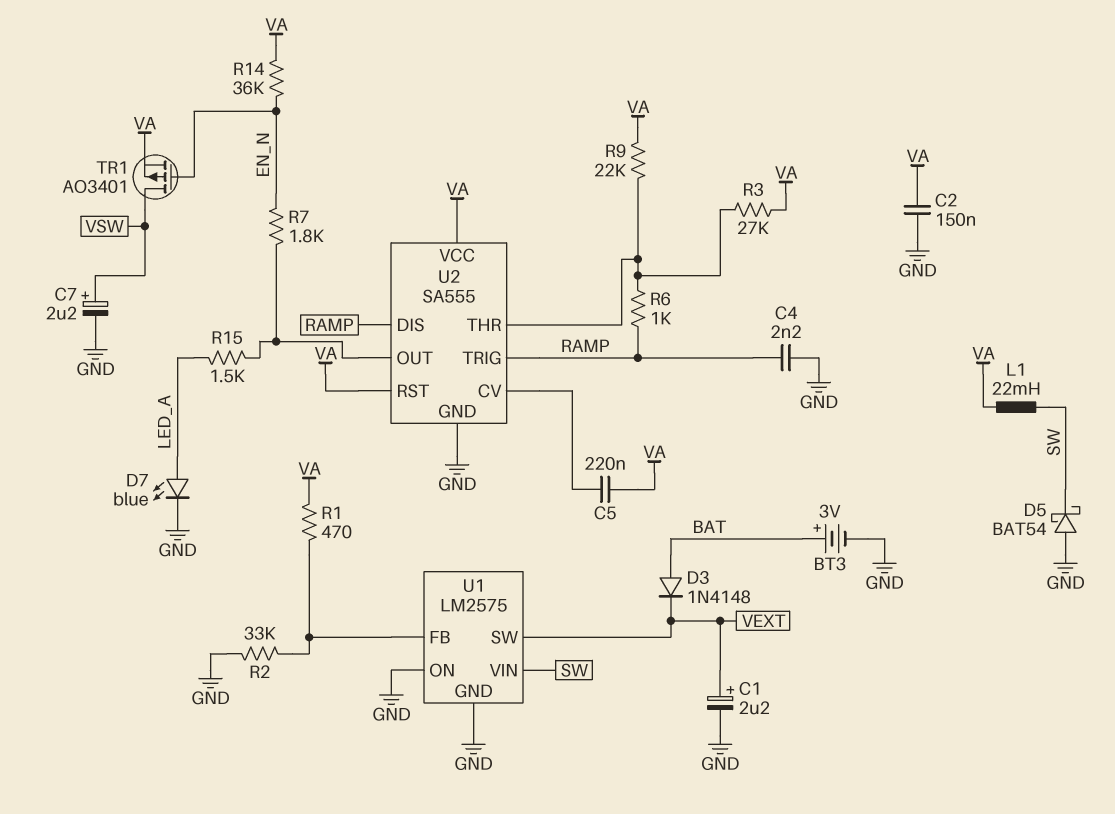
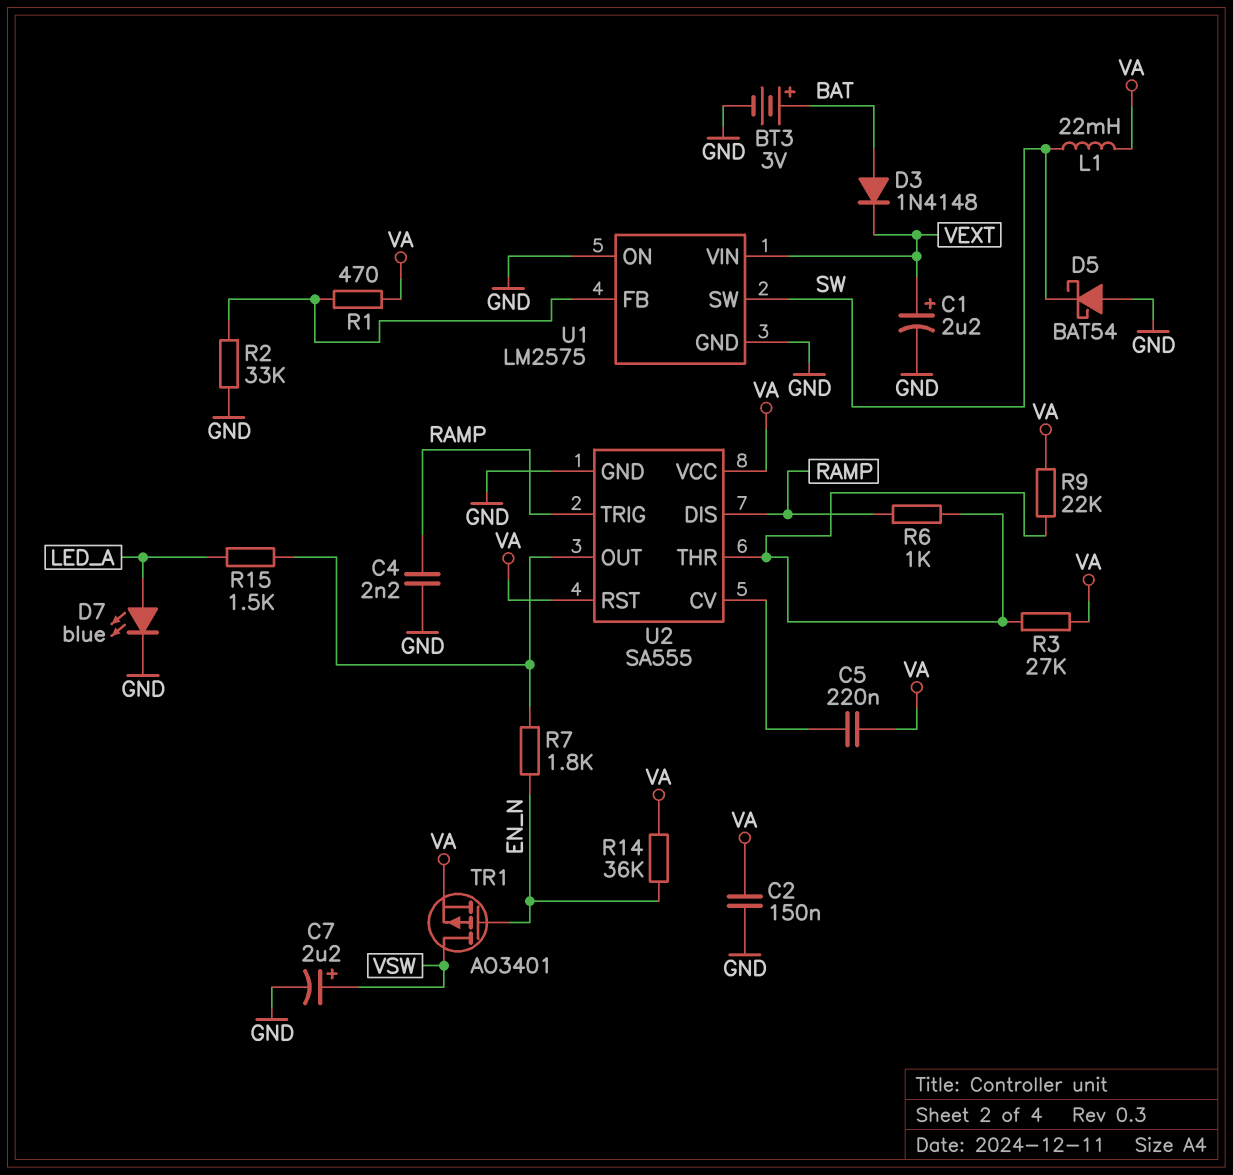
U1 pin SW: VEXT -> SW
U1 pin VIN: SW -> VEXT

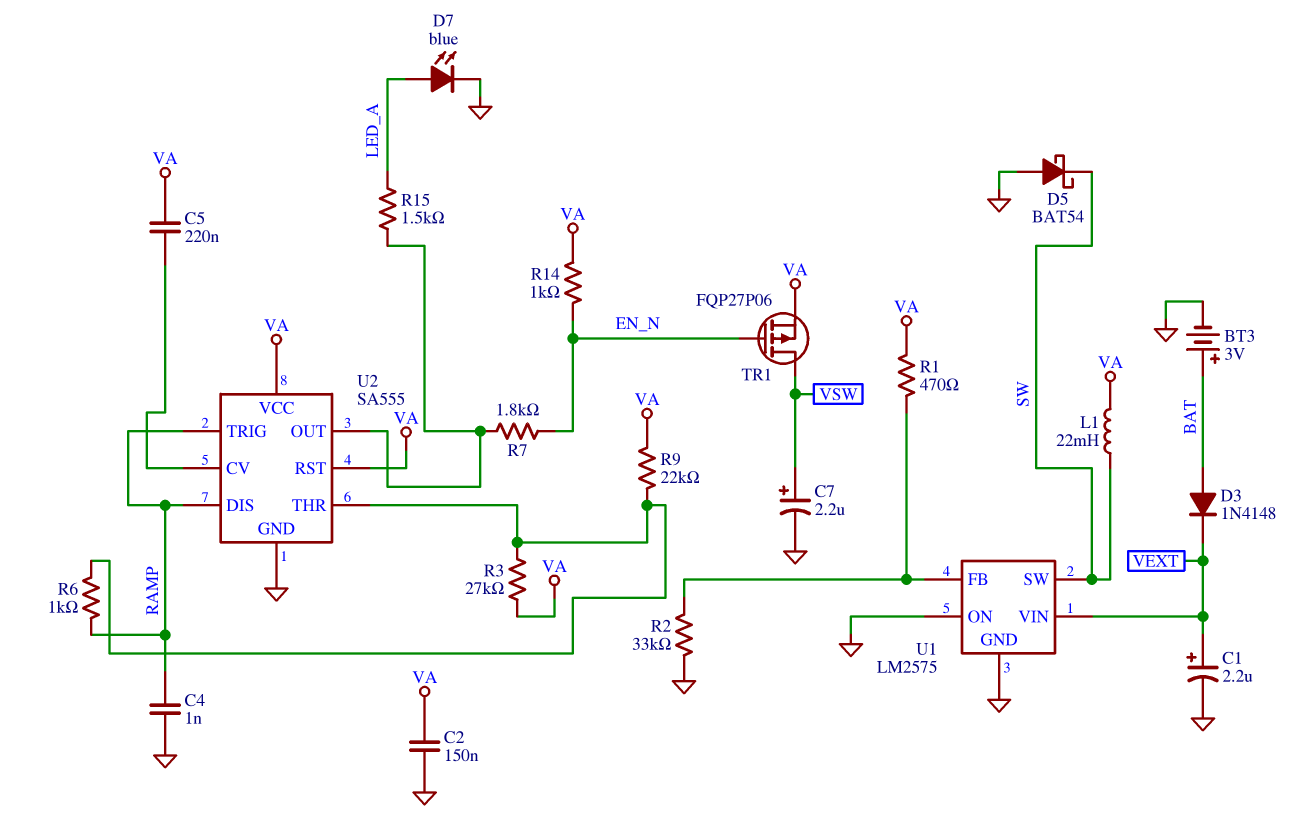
C4: 2.2nF (GND, RAMP) -> 1nF (GND, RAMP)
R14: 36k (EN_N, VA) -> 1k (EN_N, VA)
TR1: PMOS AO3401 (G EN_N, D VSW, S VA) -> PMOS FQP27P06 (G EN_N, D VSW, S VA)

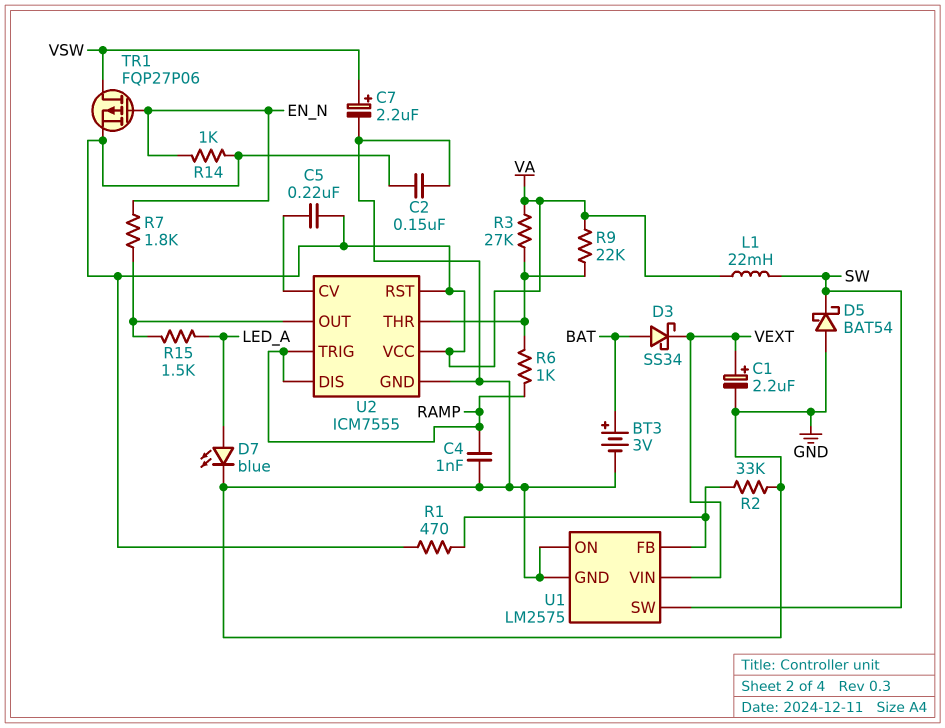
D3: diode 1N4148 (A BAT, K VEXT) -> schottky SS34 (A BAT, K VEXT)
U2: SA555 -> ICM7555

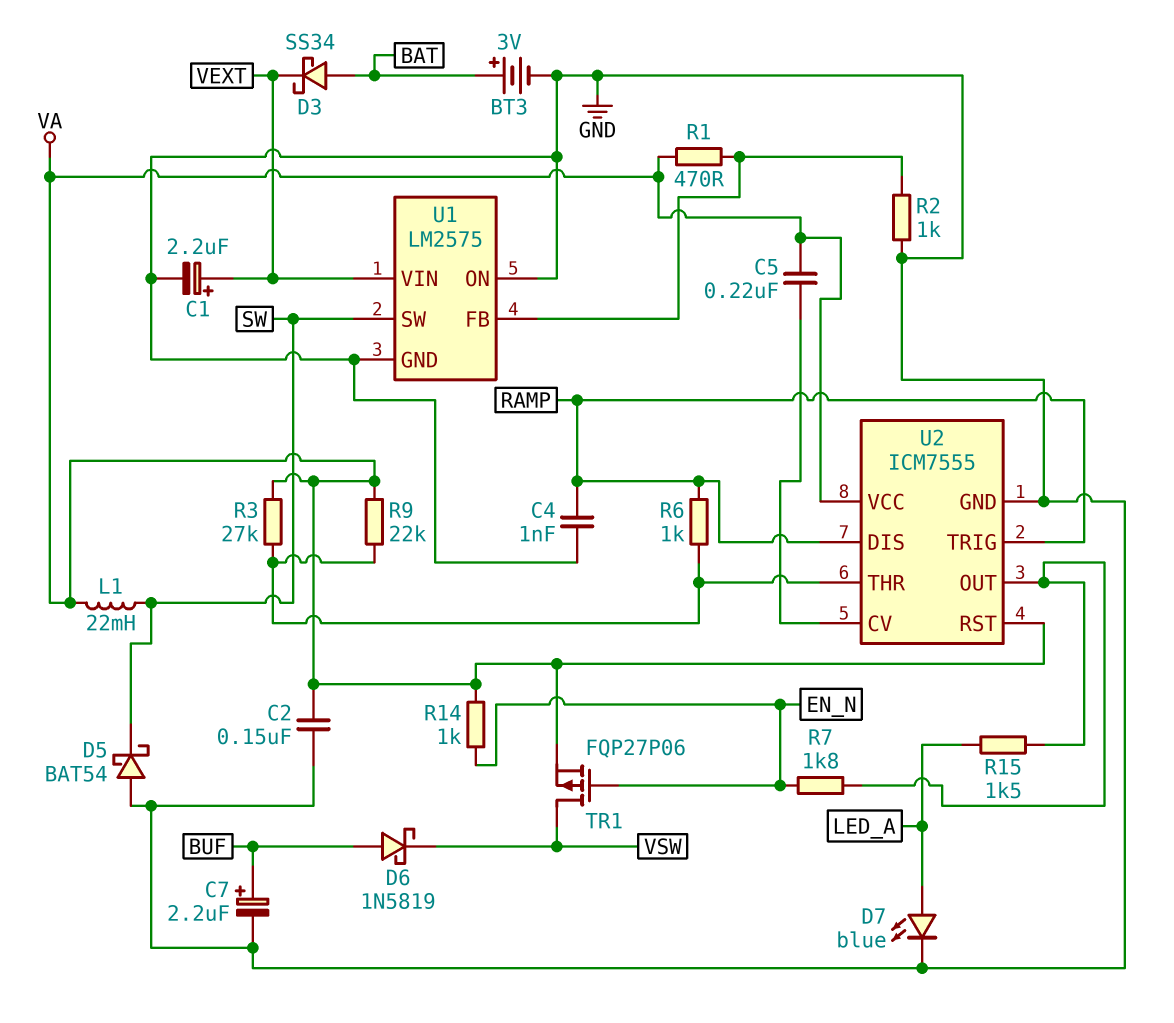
C7: 2.2uF (plus VSW, minus GND) -> 2.2uF (plus BUF, minus GND)
D6: none -> schottky 1N5819 (A BUF, K VSW)
R2: 33k (GND, U1/FB) -> 1k (GND, U1/FB)

